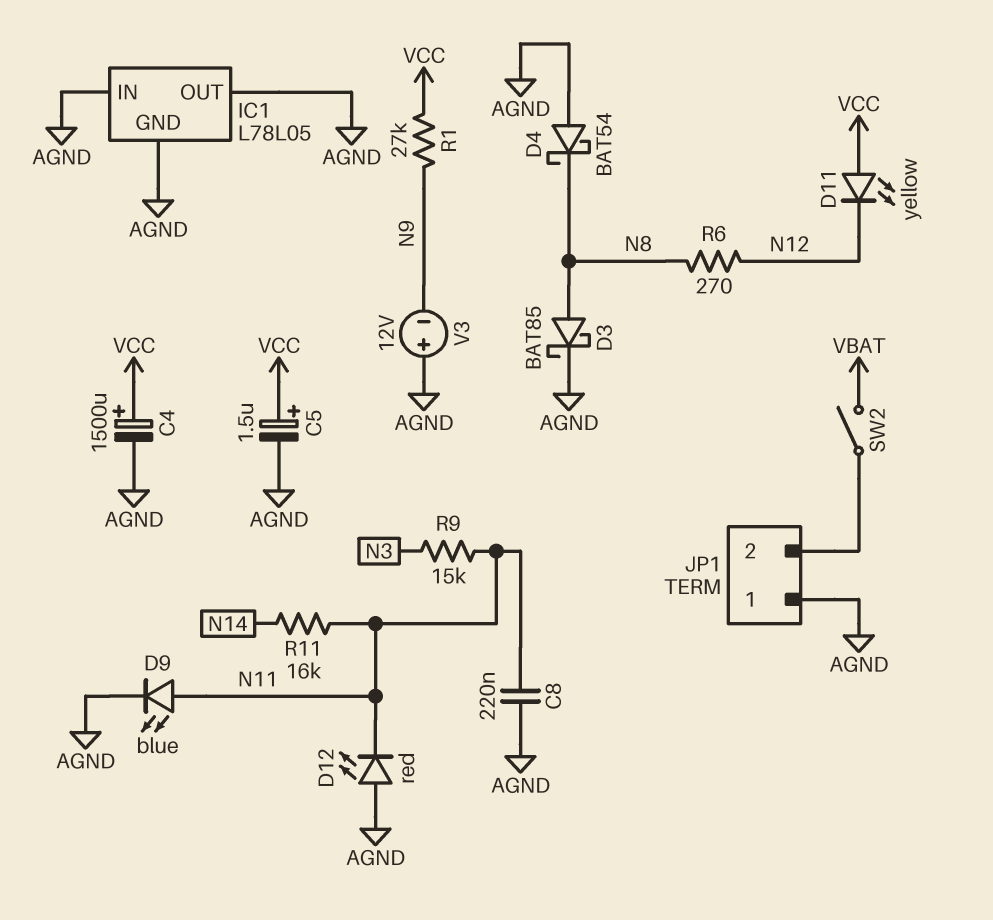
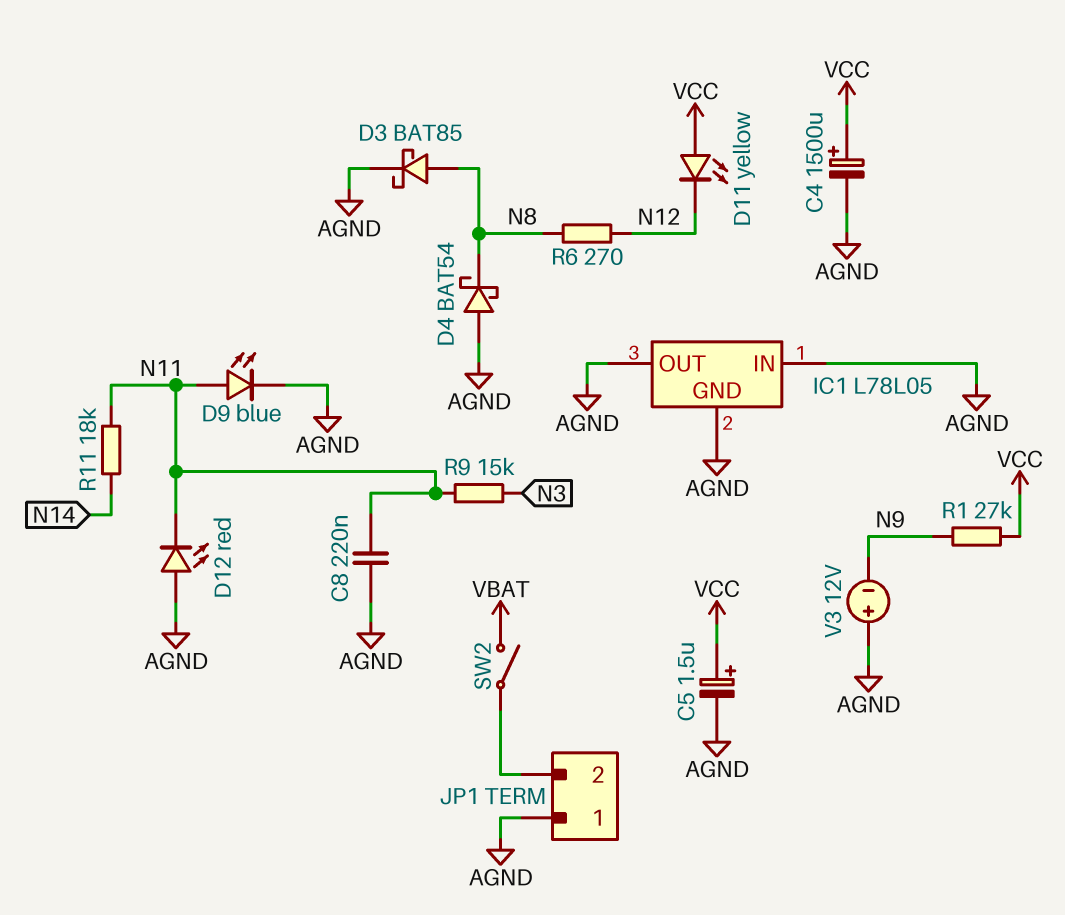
R11: 16k (N11, N14) -> 18k (N11, N14)

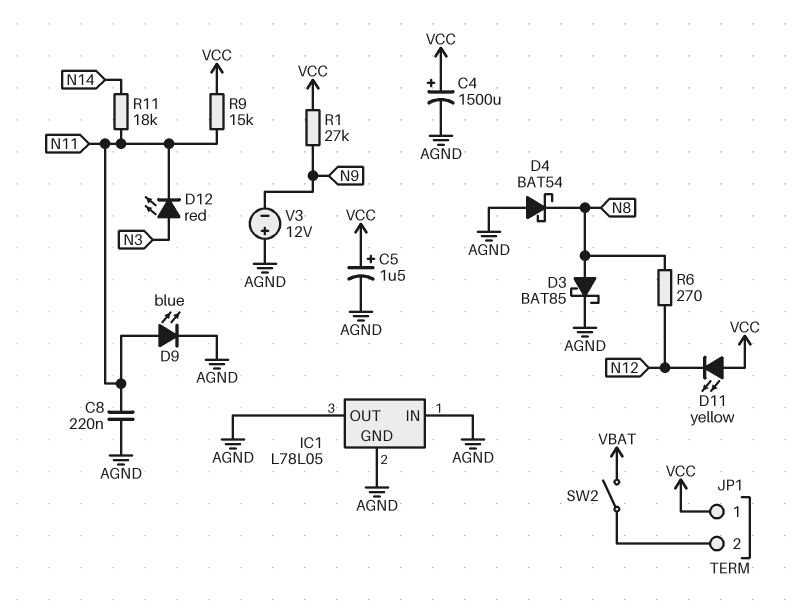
D12: LED red (A AGND, K N11) -> LED red (A N3, K N11)
JP1 pin 1: AGND -> VCC
R9: 15k (N3, N11) -> 15k (N11, VCC)

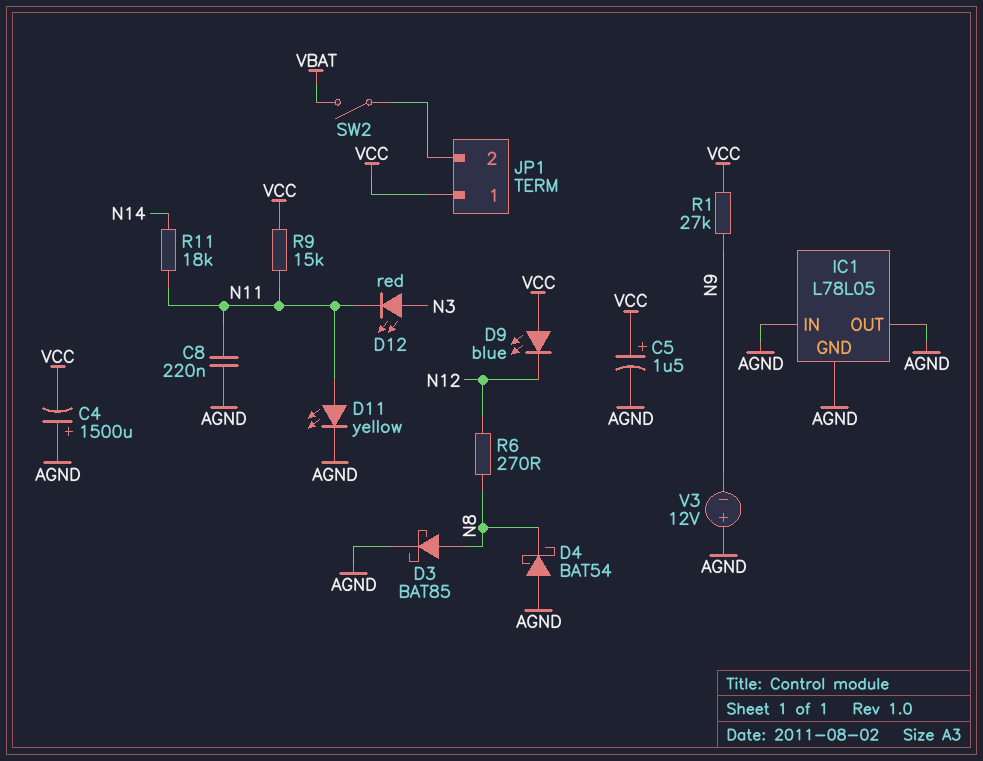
C4: 1500uF (plus VCC, minus AGND) -> 1500uF (plus AGND, minus VCC)
D9: LED blue (A N11, K AGND) -> LED blue (A VCC, K N12)
D11: LED yellow (A VCC, K N12) -> LED yellow (A N11, K AGND)

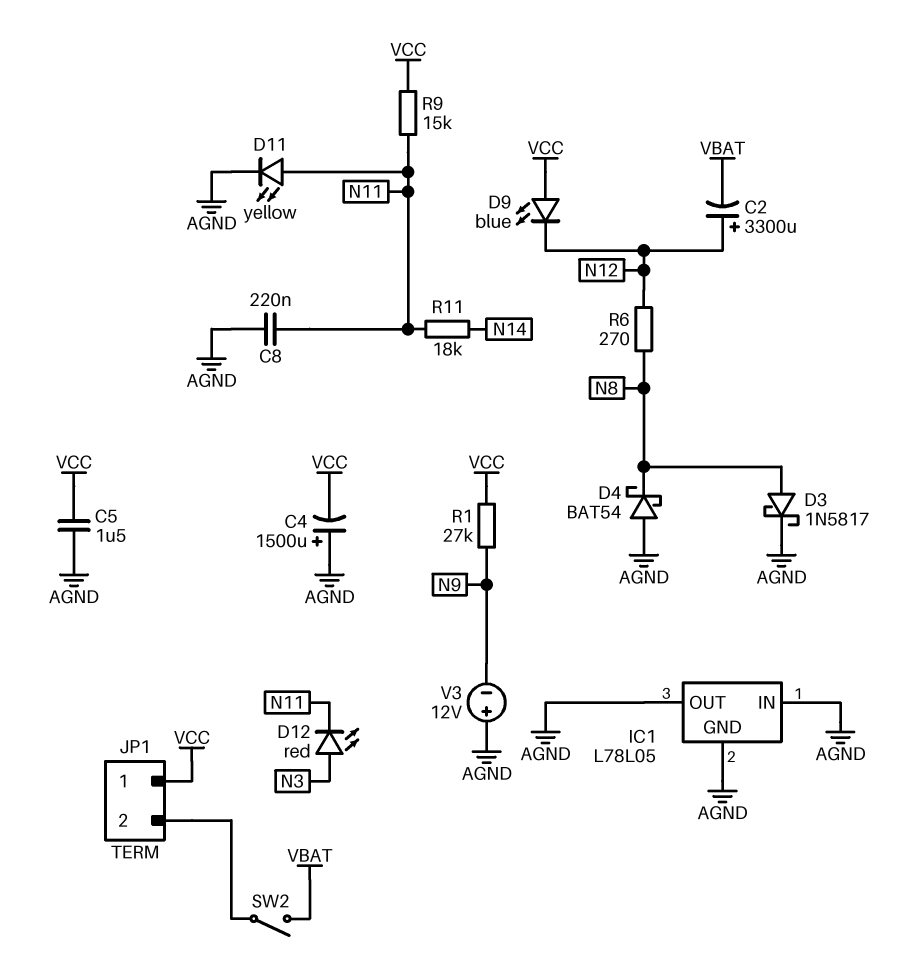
C2: none -> 3300uF (plus N12, minus VBAT)
C5: 1.5uF (plus VCC, minus AGND) -> 1.5uF (AGND, VCC)
D3: schottky BAT85 (A N8, K AGND) -> schottky 1N5817 (A N8, K AGND)

